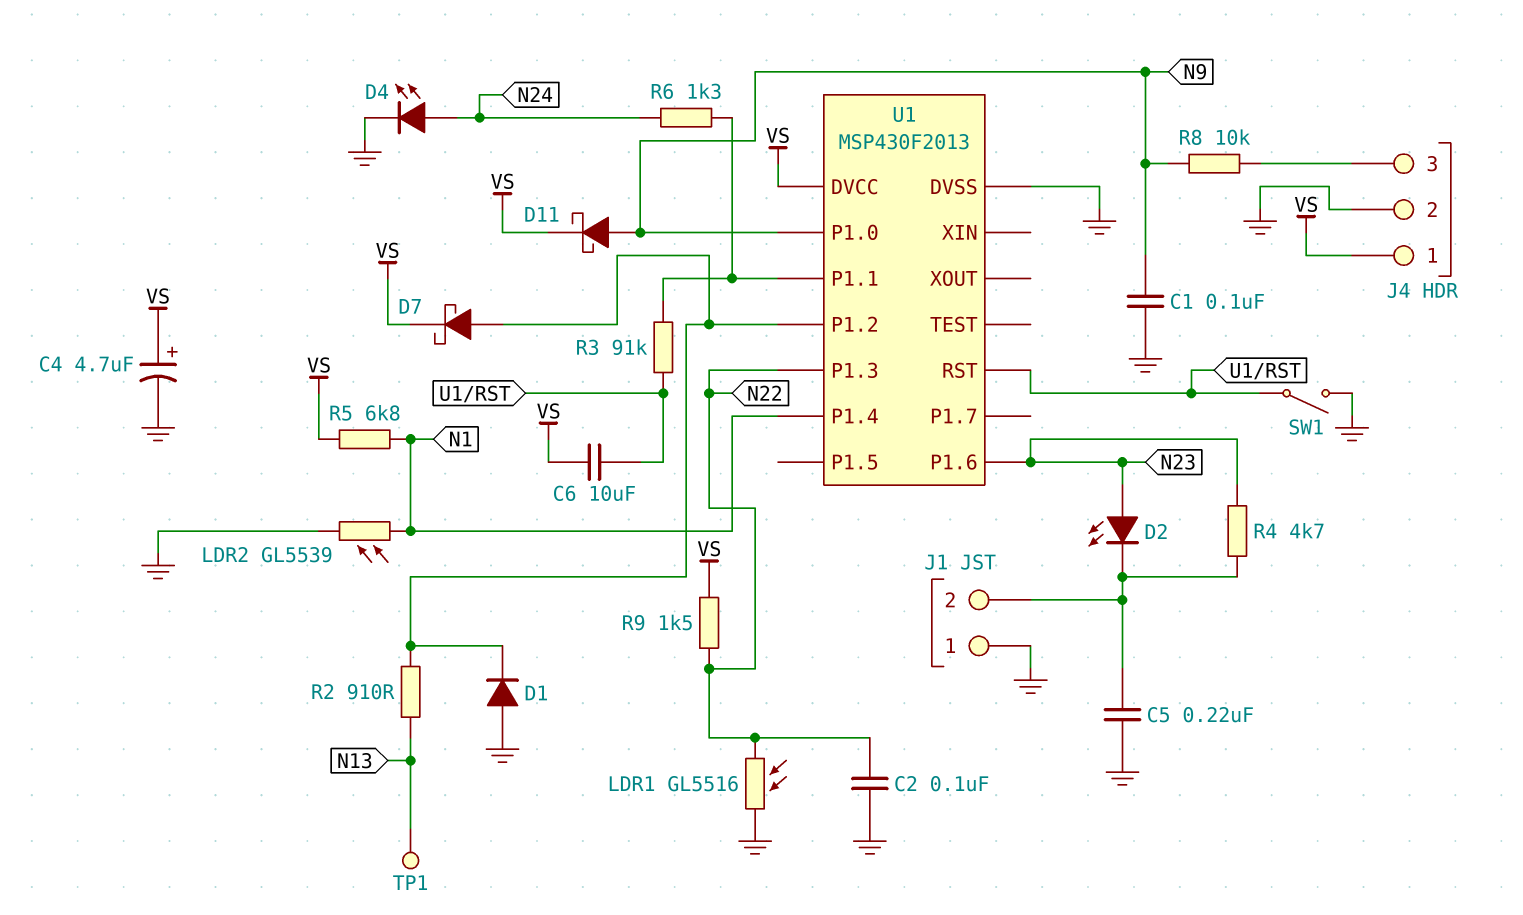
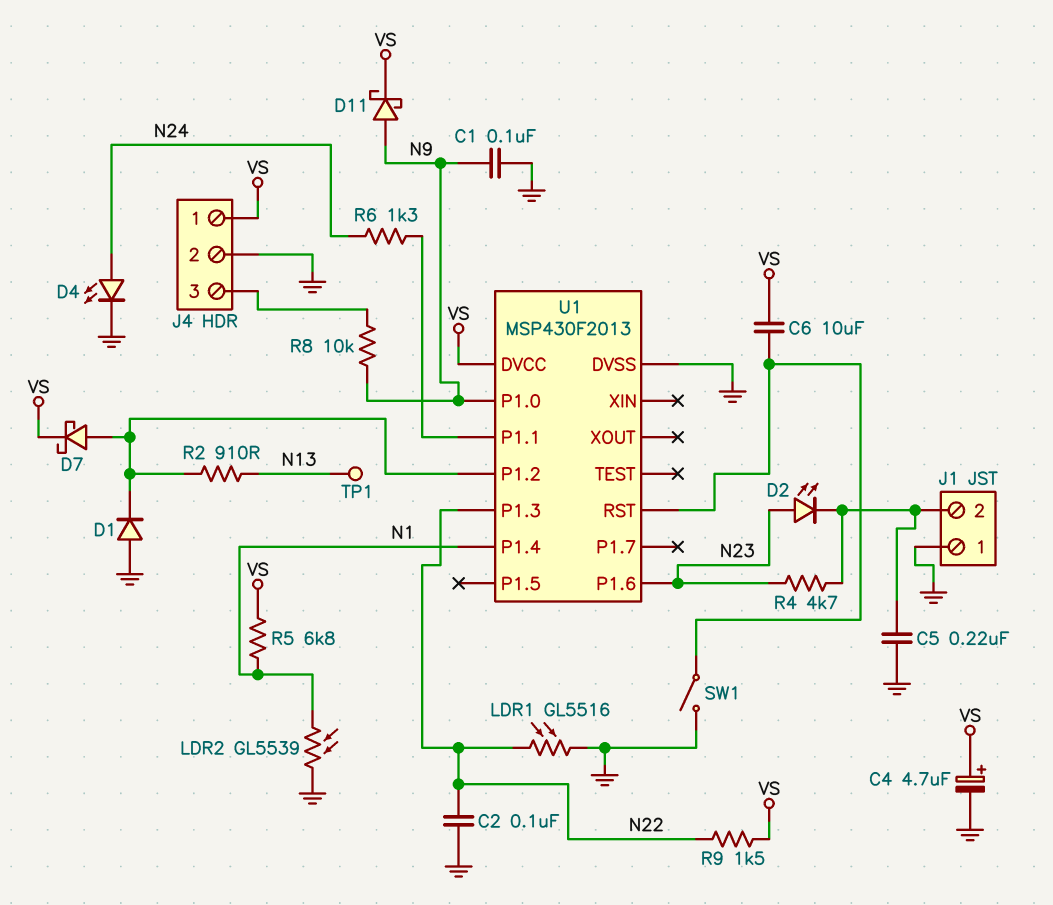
R3: 91k (U1/P1.1, U1/RST) -> none

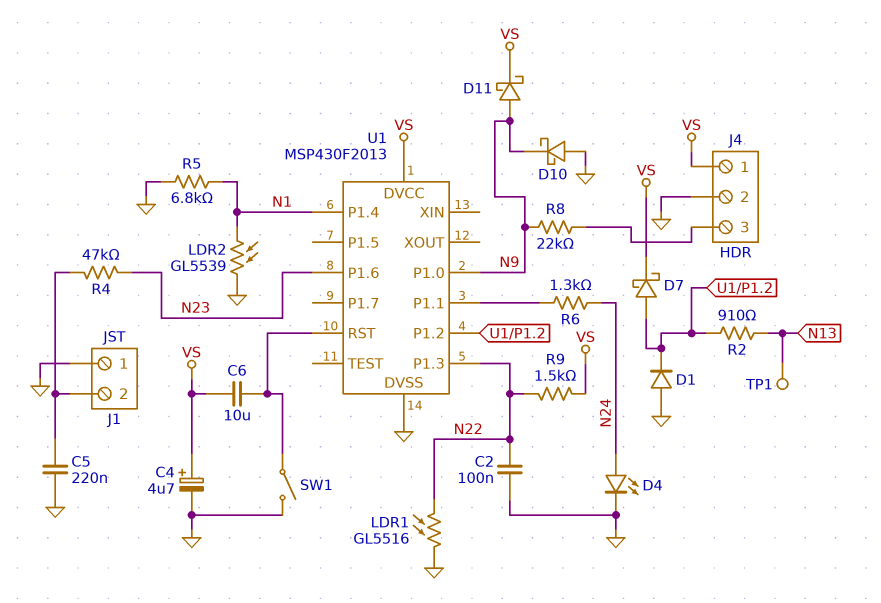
C1: 100nF (GND, N9) -> none
D2: LED (A N23, K J1/2) -> none
D10: none -> schottky (A GND, K N9)
R4: 4.7k (J1/2, N23) -> 47k (J1/2, N23)
R5: 6.8k (N1, VS) -> 6.8k (GND, N1)
R8: 10k (J4/3, N9) -> 22k (J4/3, N9)

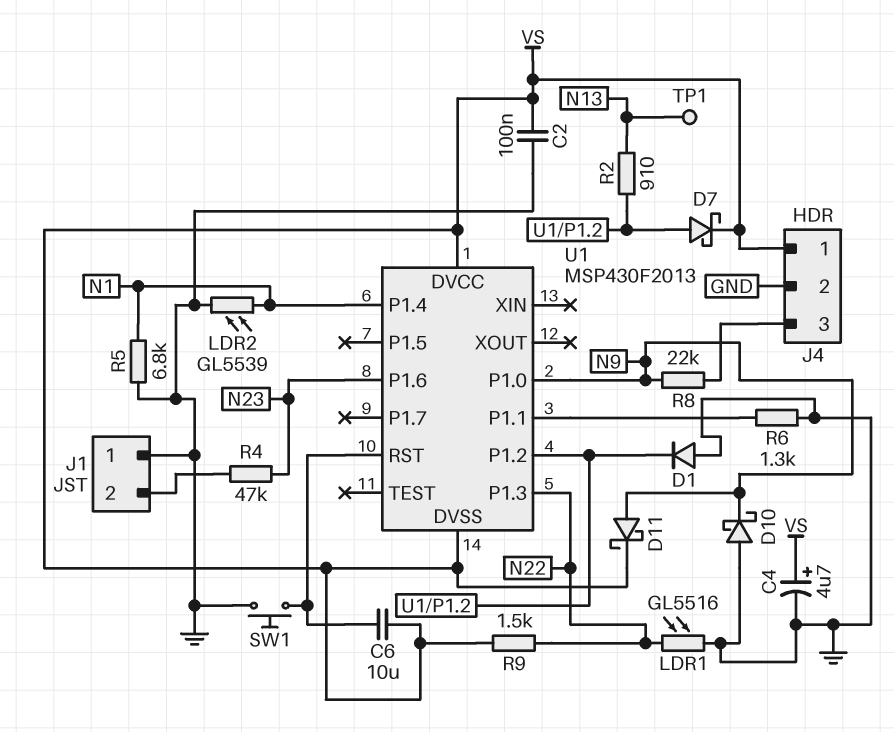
C2: 100nF (GND, N22) -> 100nF (GND, VS)
C5: 220nF (GND, J1/2) -> none
D4: LED (A N24, K GND) -> none
R6: 1.3k (N24, U1/P1.1) -> 1.3k (GND, U1/P1.1)
SW1: switch (GND, U1/RST) -> button (GND, U1/RST)
U1 pin DVSS: GND -> VS

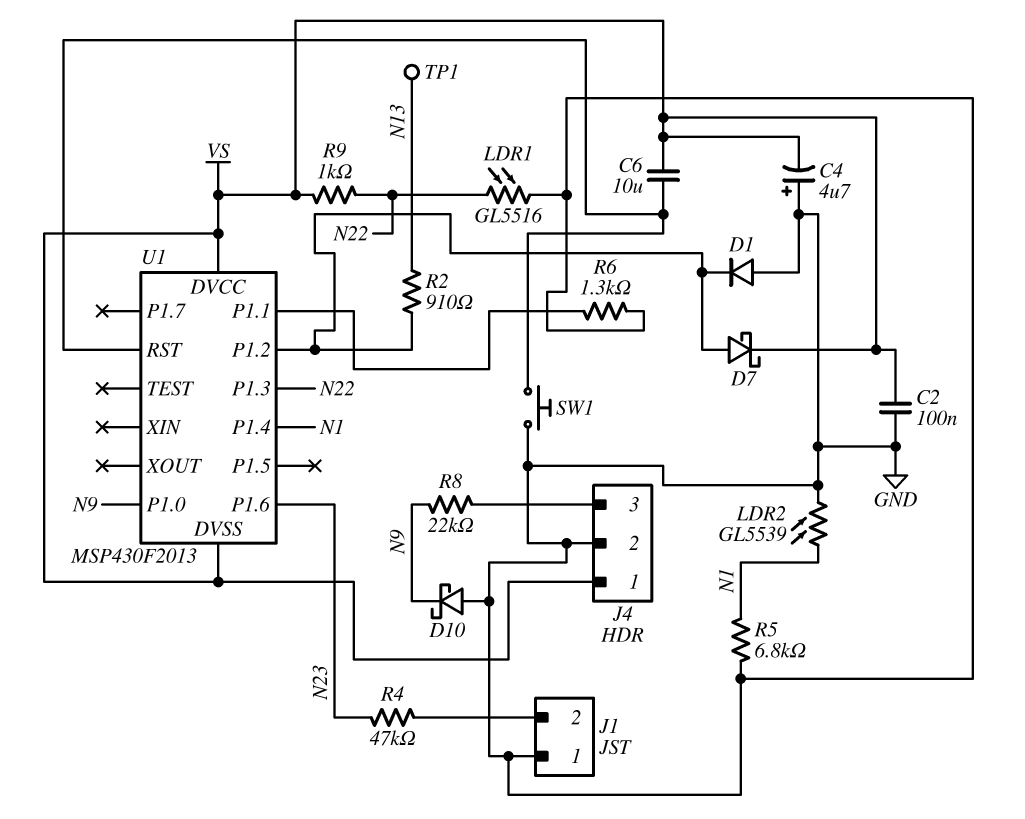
C4: 4.7uF (plus VS, minus GND) -> 4.7uF (plus GND, minus VS)
D11: schottky (A N9, K VS) -> none
R9: 1.5k (N22, VS) -> 1k (N22, VS)

